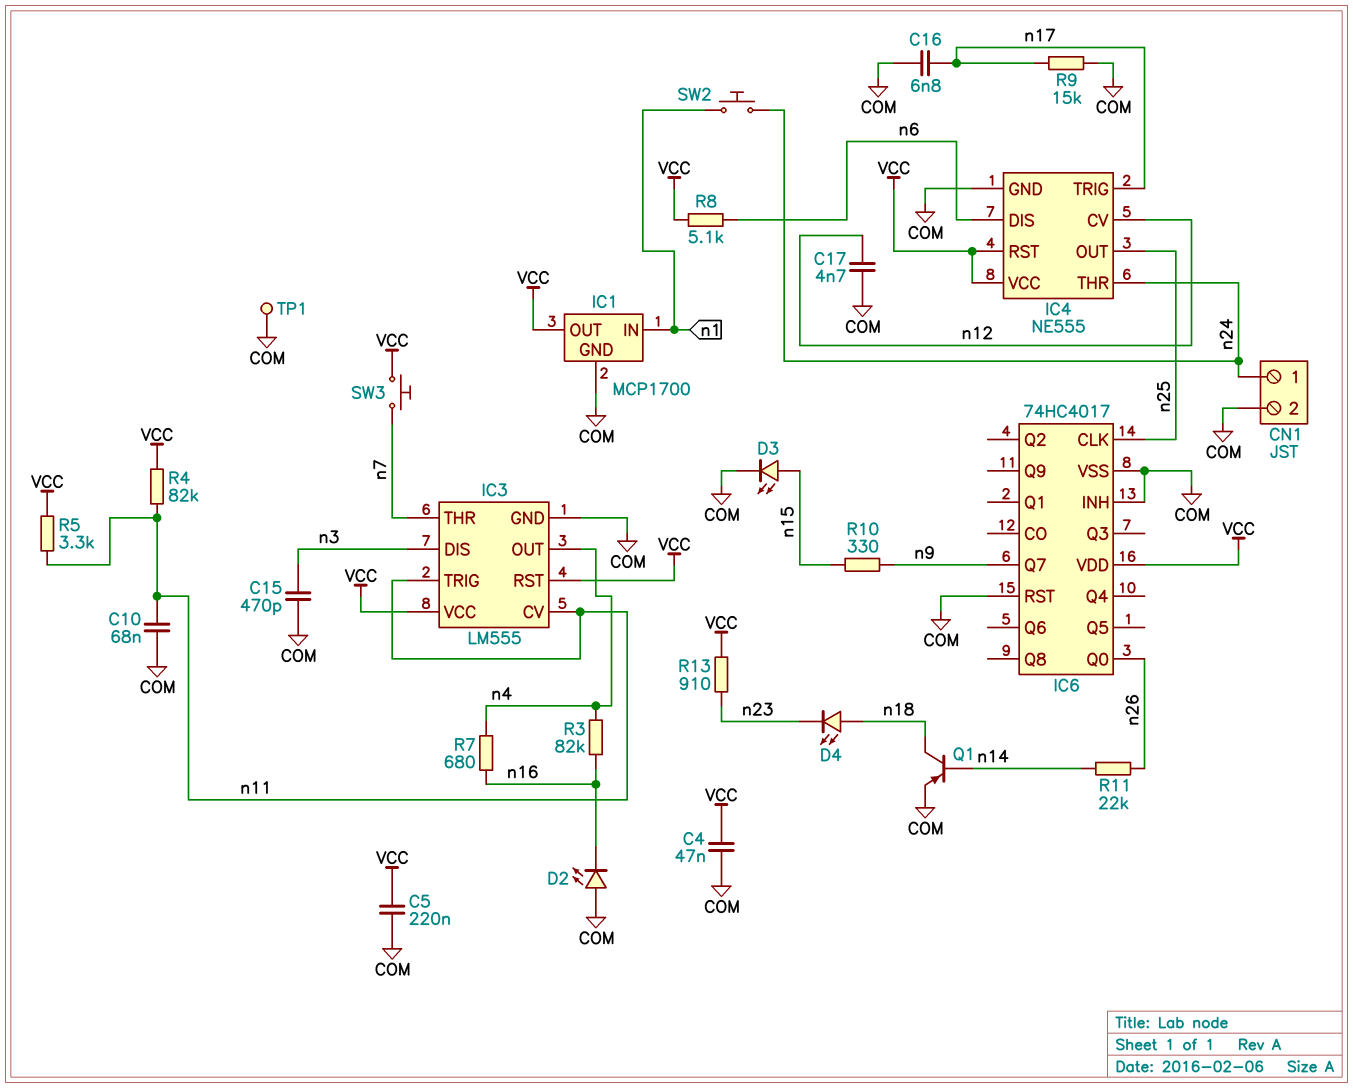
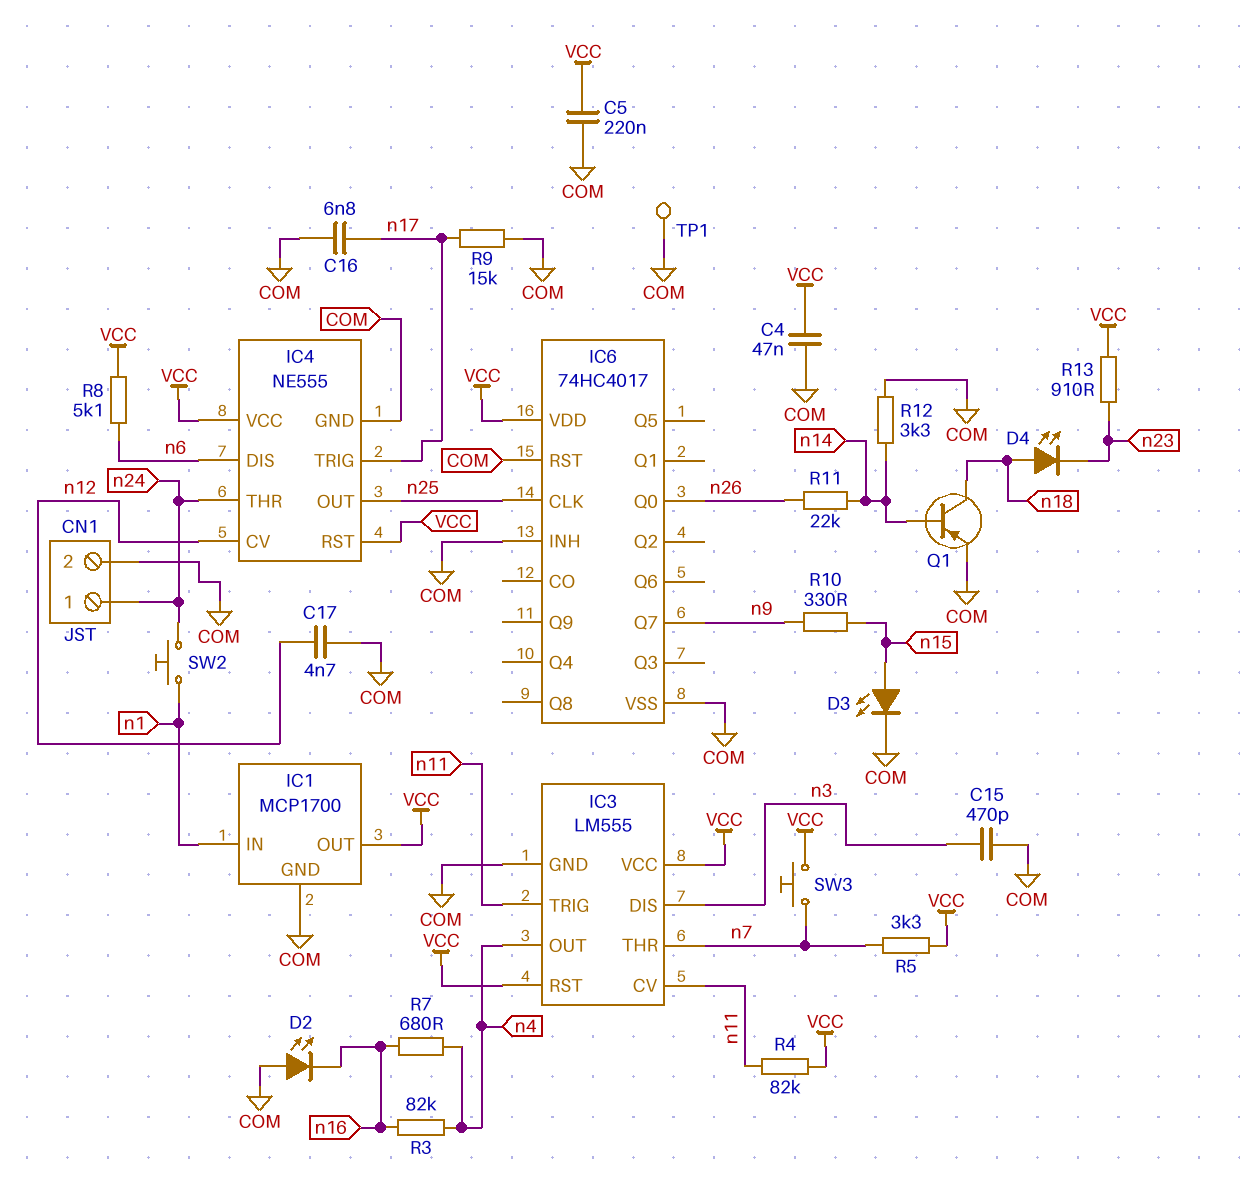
C10: 68nF (COM, n11) -> none
R5: 3.3k (VCC, n11) -> 3.3k (VCC, n7)
R12: none -> 3.3k (COM, n14)

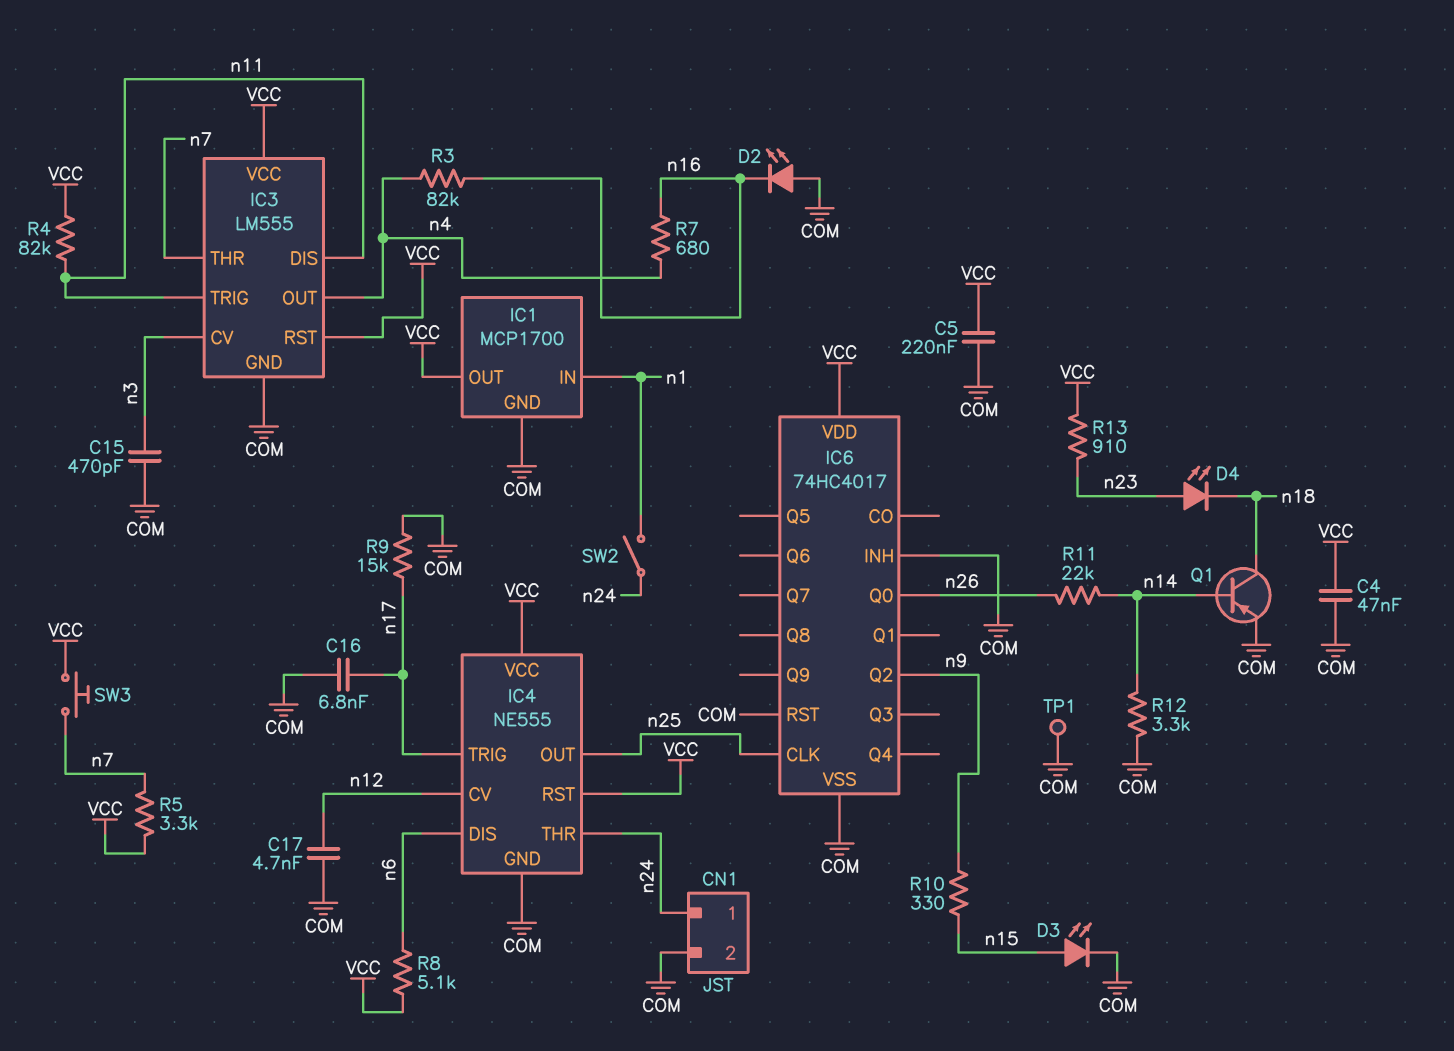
D4: LED (A n18, K n23) -> LED (A n23, K n18)
IC3 pin CV: n11 -> n3
IC3 pin DIS: n3 -> n11
IC6 pin Q2: none -> n9
IC6 pin Q7: n9 -> none
SW2: button (n1, n24) -> switch (n1, n24)

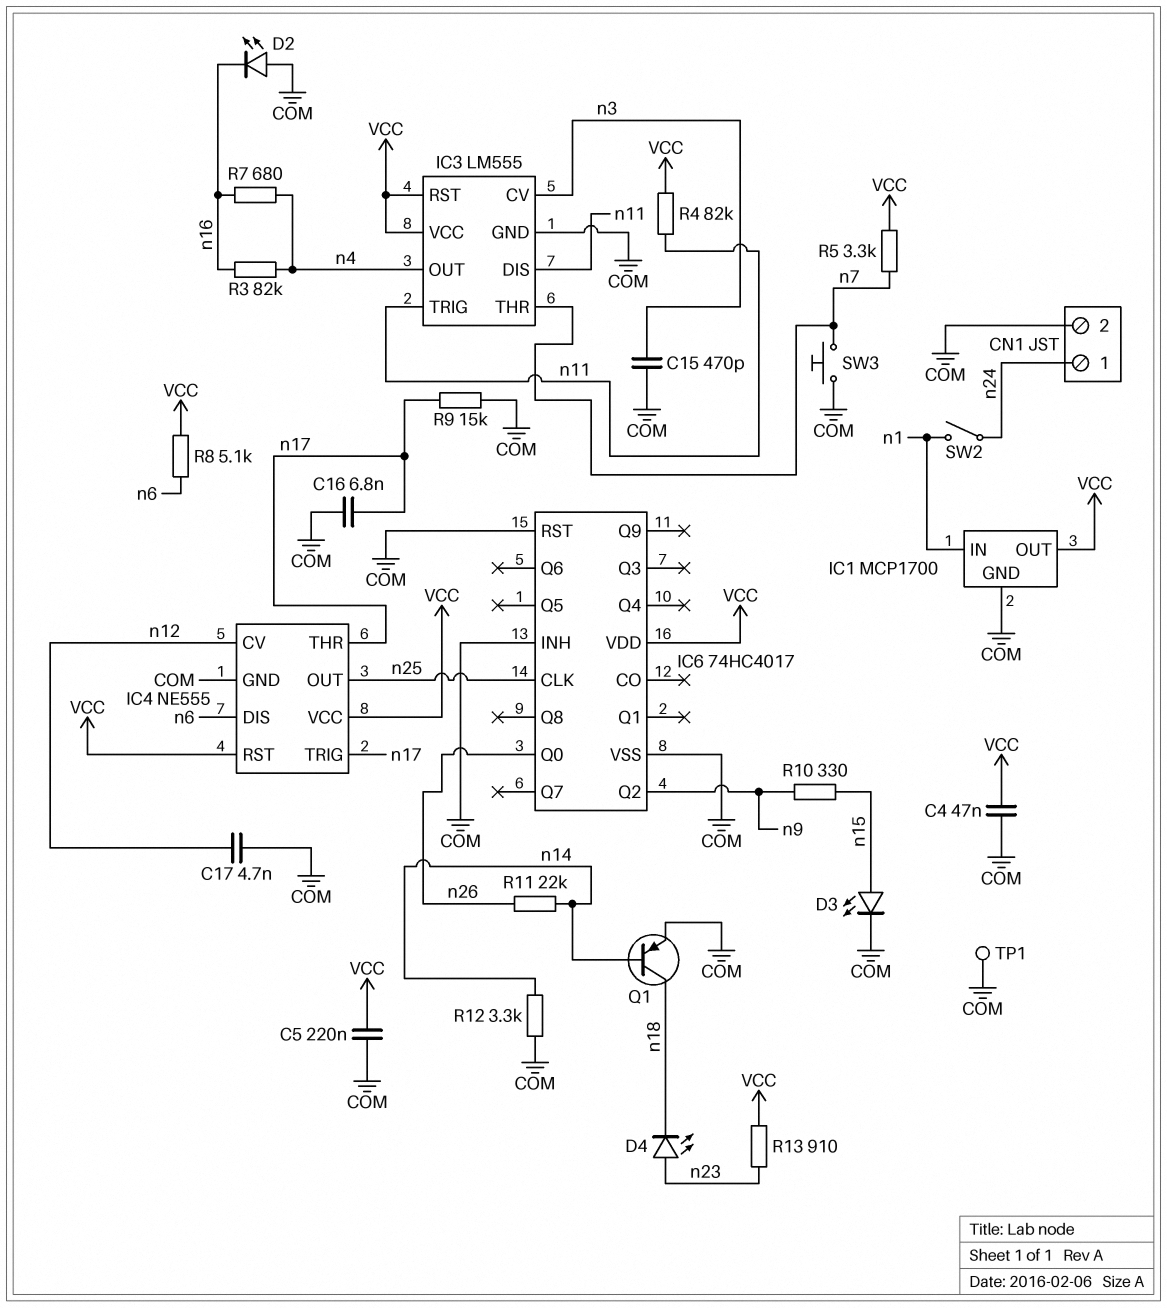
IC4 pin THR: n24 -> n17
SW3: button (VCC, n7) -> button (COM, n7)

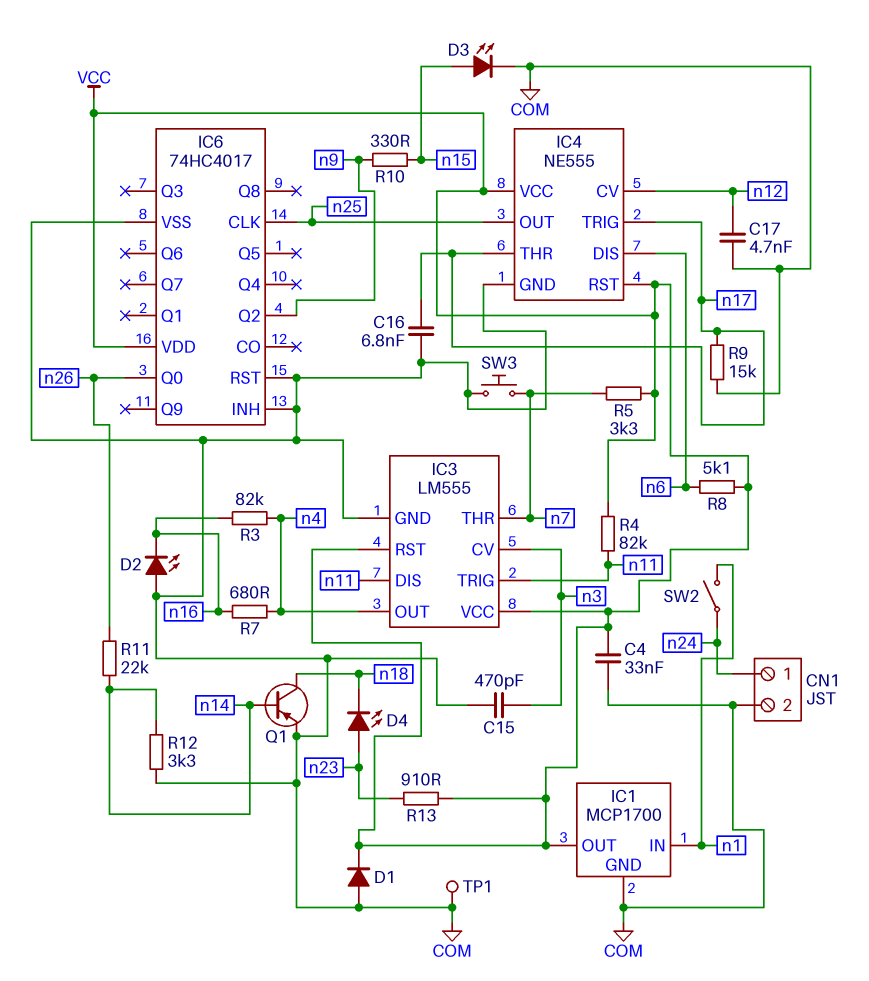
C4: 47nF (COM, VCC) -> 33nF (COM, VCC)
C5: 220nF (COM, VCC) -> none
D1: none -> diode (A COM, K VCC)

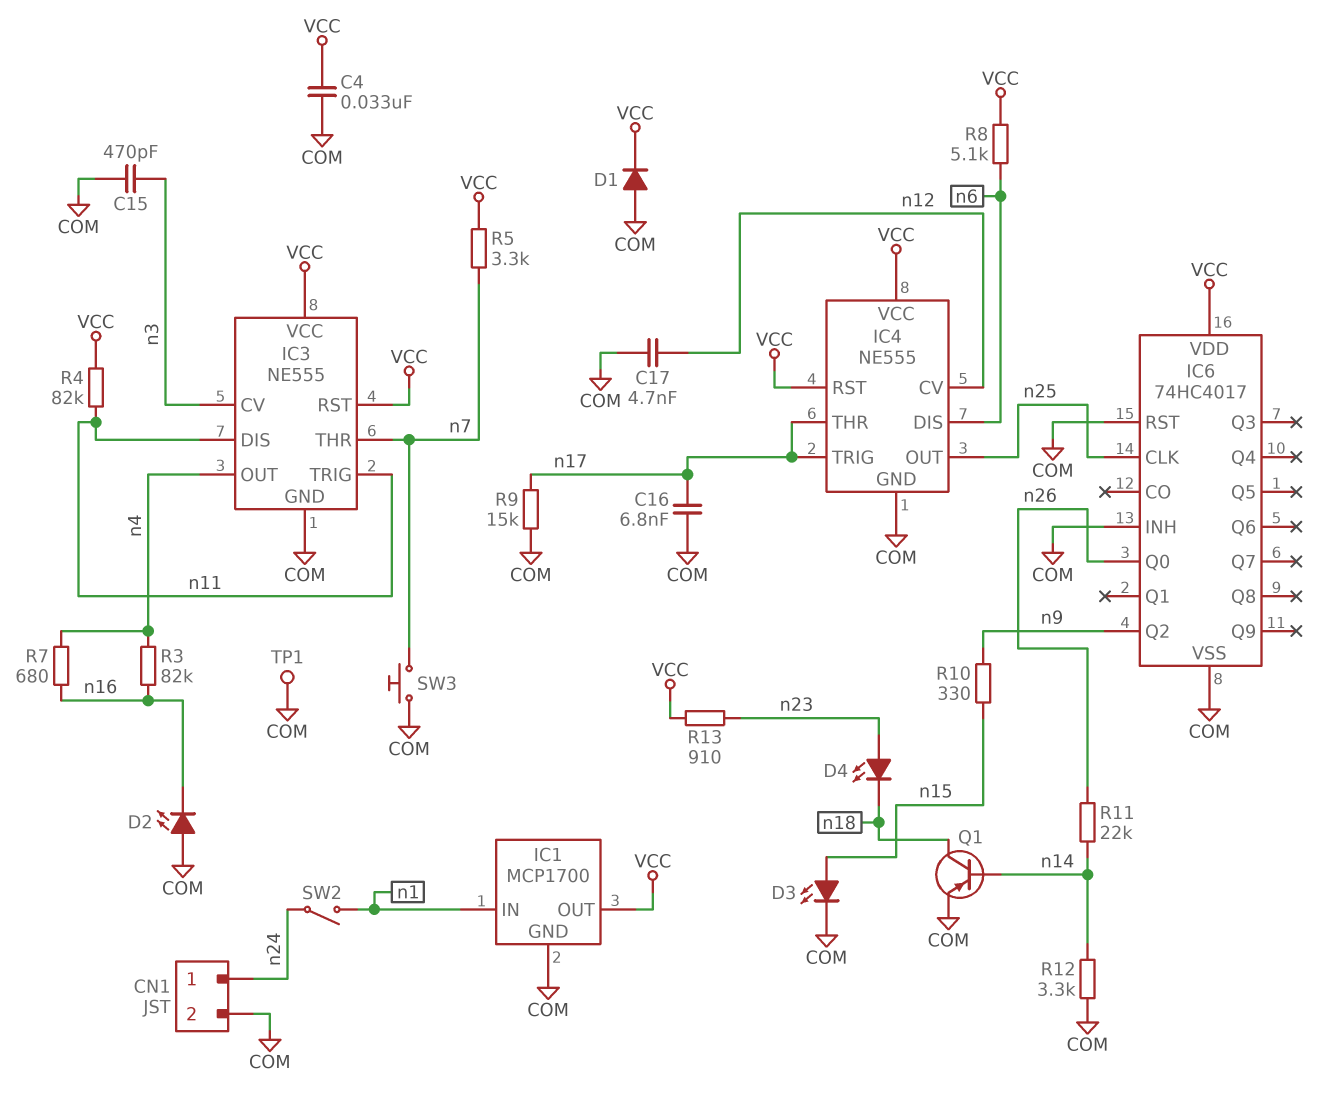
IC3: LM555 -> NE555

